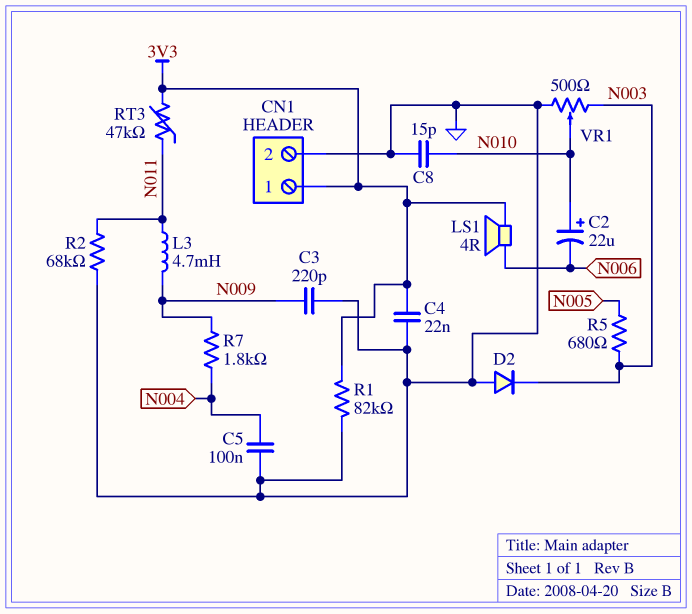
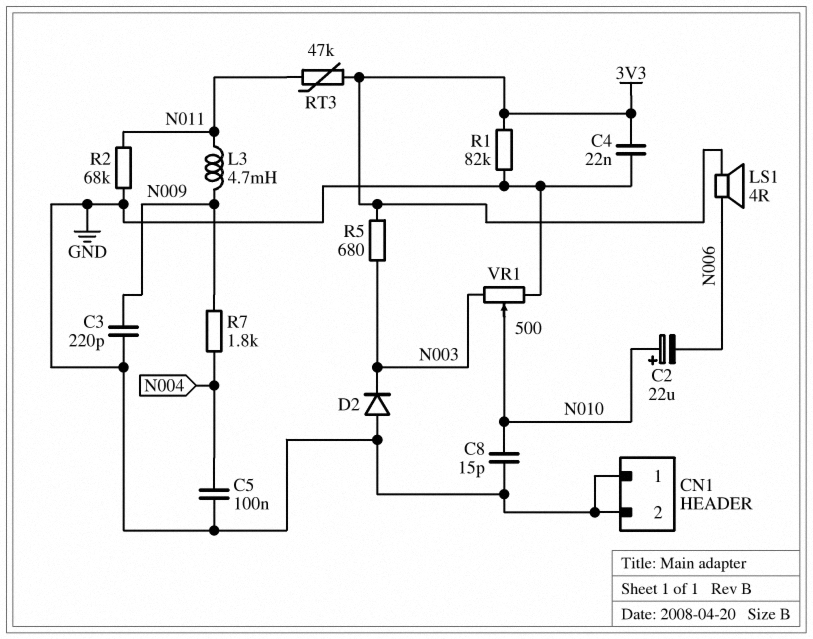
CN1 pin 1: 3V3 -> GND
R5: 680 (N003, N005) -> 680 (3V3, N003)

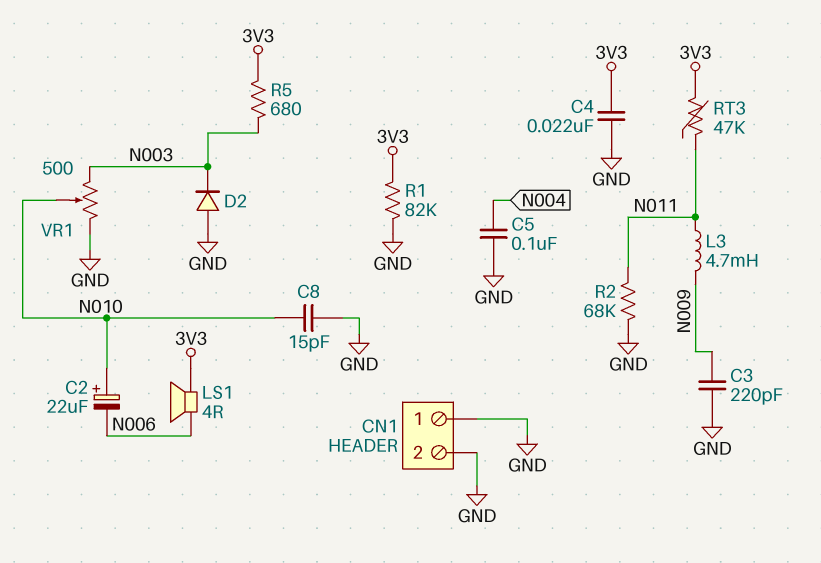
R7: 1.8k (N004, N009) -> none

